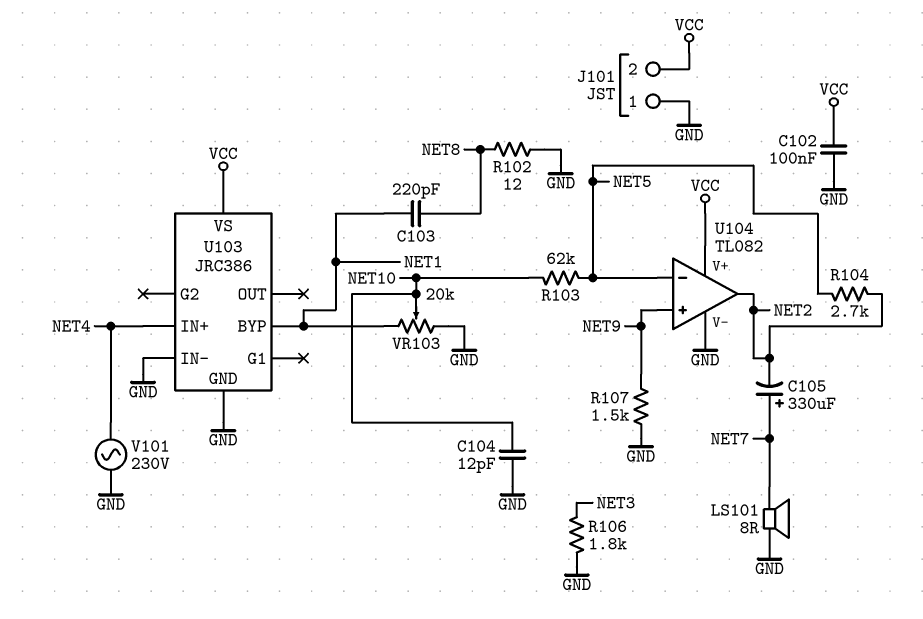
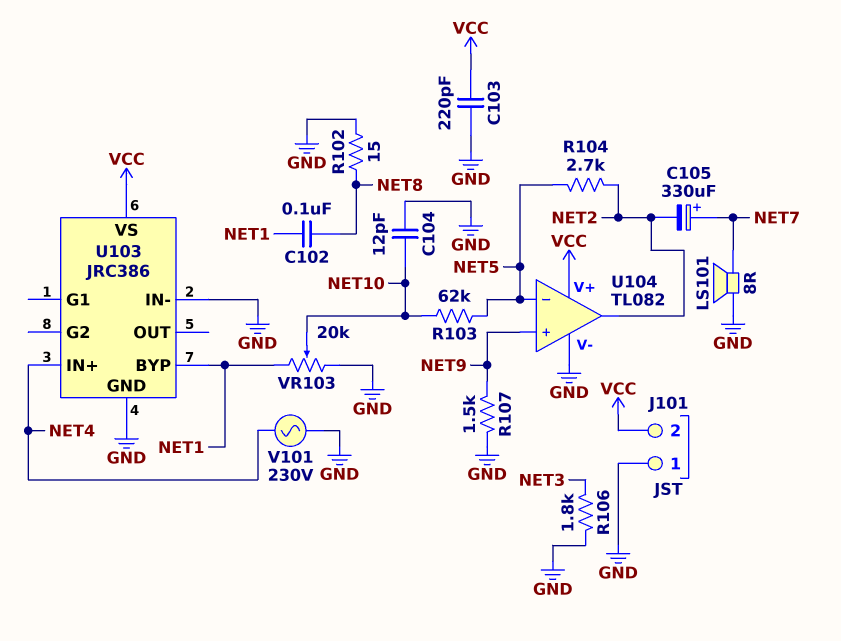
C102: 100nF (GND, VCC) -> 100nF (NET1, NET8)
C103: 220pF (NET1, NET8) -> 220pF (GND, VCC)
R102: 12 (GND, NET8) -> 15 (GND, NET8)

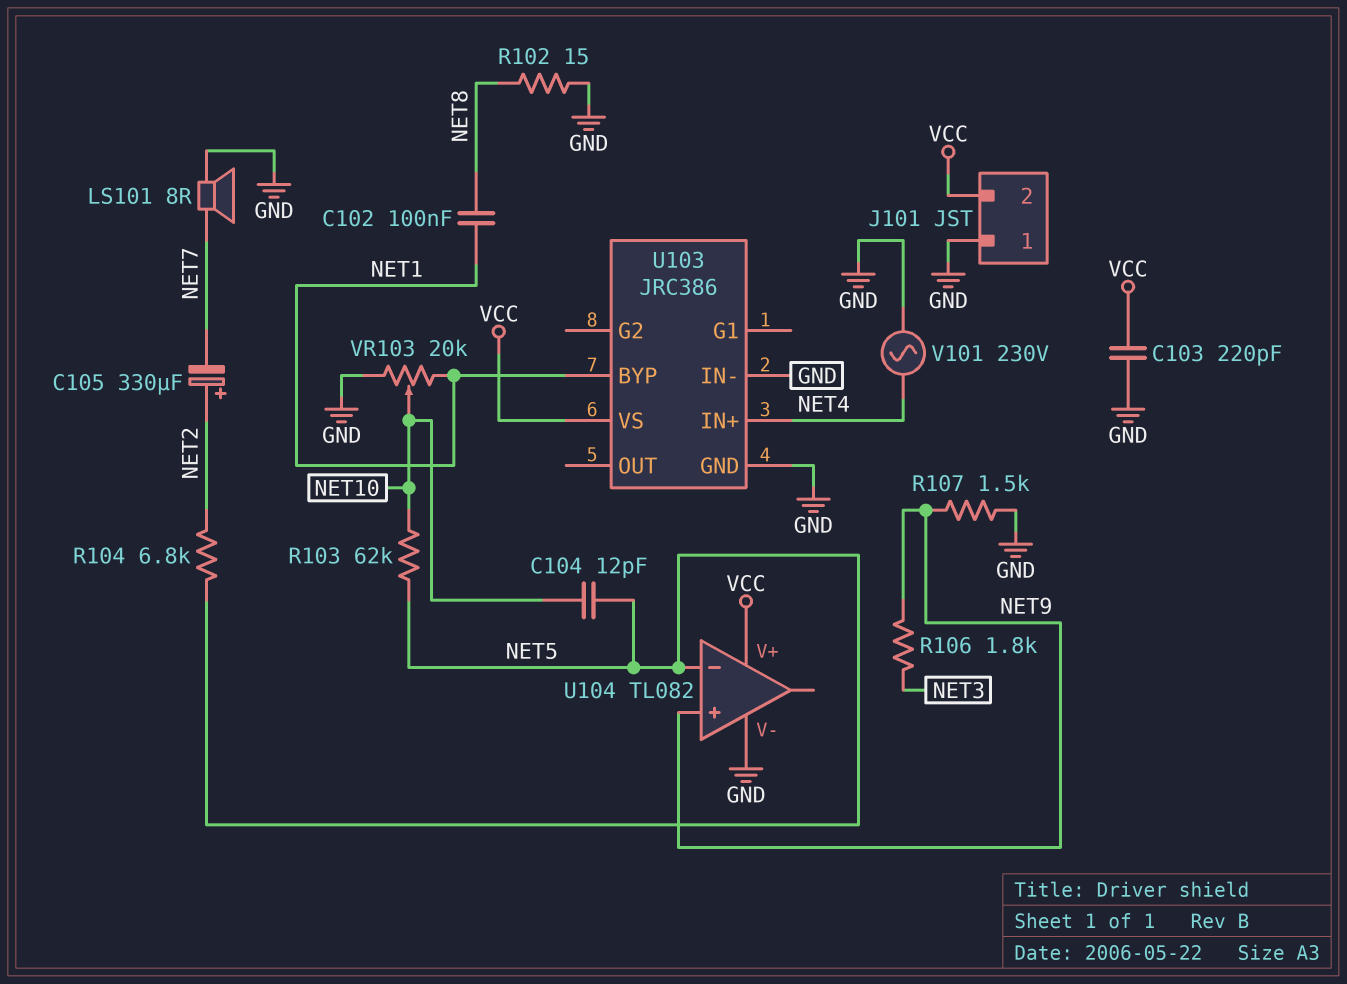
C104: 12pF (GND, NET10) -> 12pF (NET5, NET10)
C105: 330uF (plus NET7, minus NET2) -> 330uF (plus NET2, minus NET7)
R104: 2.7k (NET2, NET5) -> 6.8k (NET2, NET5)
R106: 1.8k (GND, NET3) -> 1.8k (NET3, NET9)
U104 pin out: NET2 -> none

